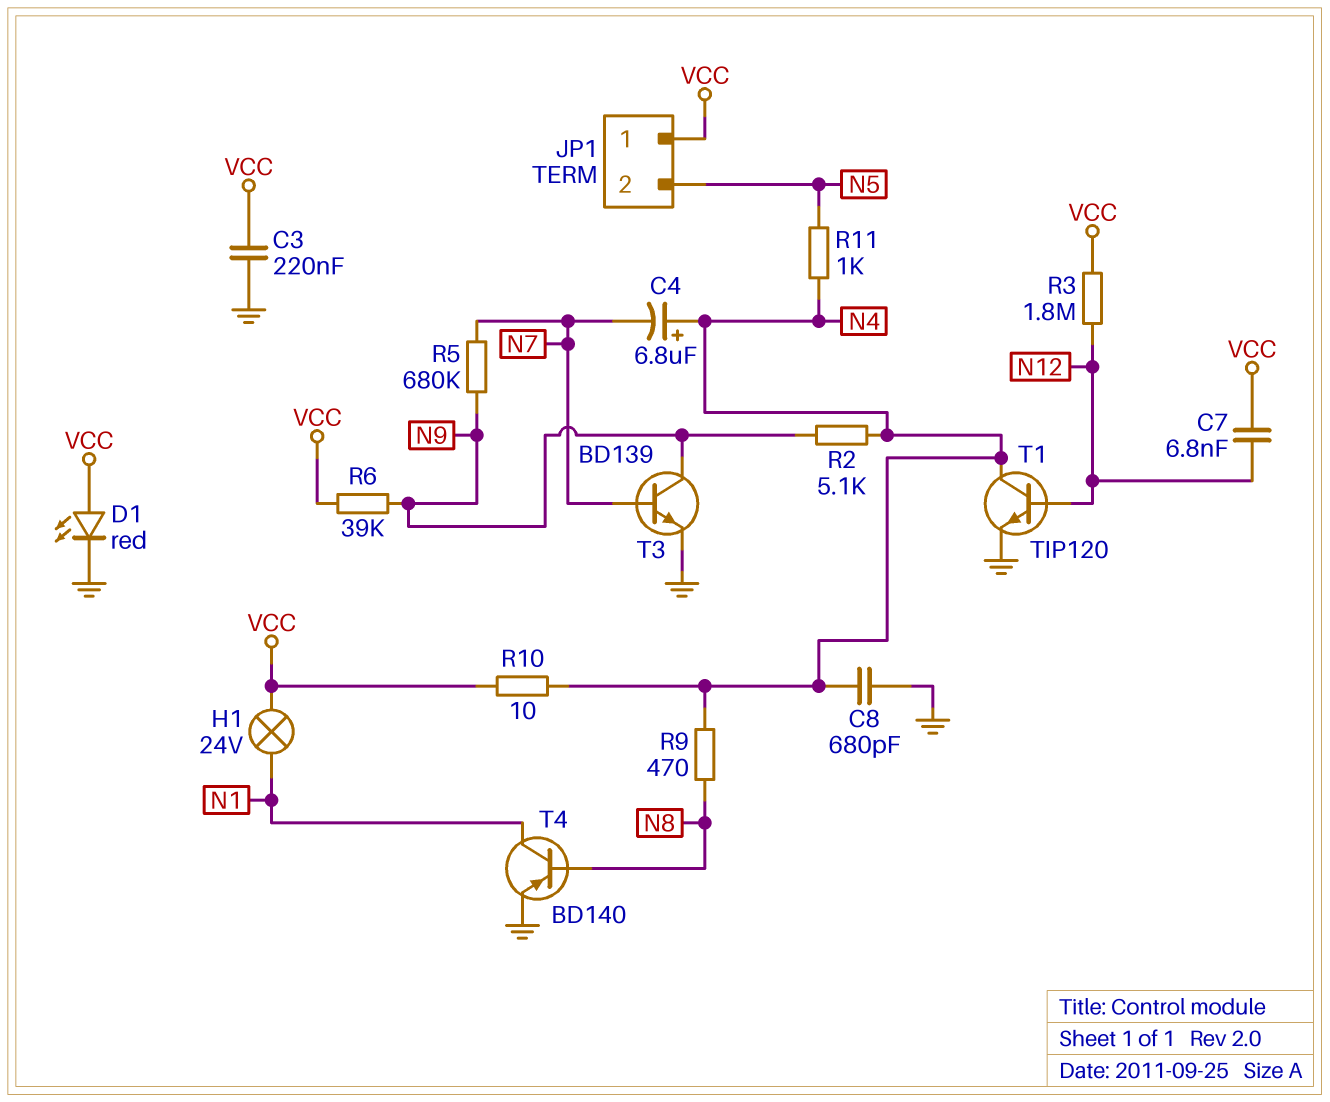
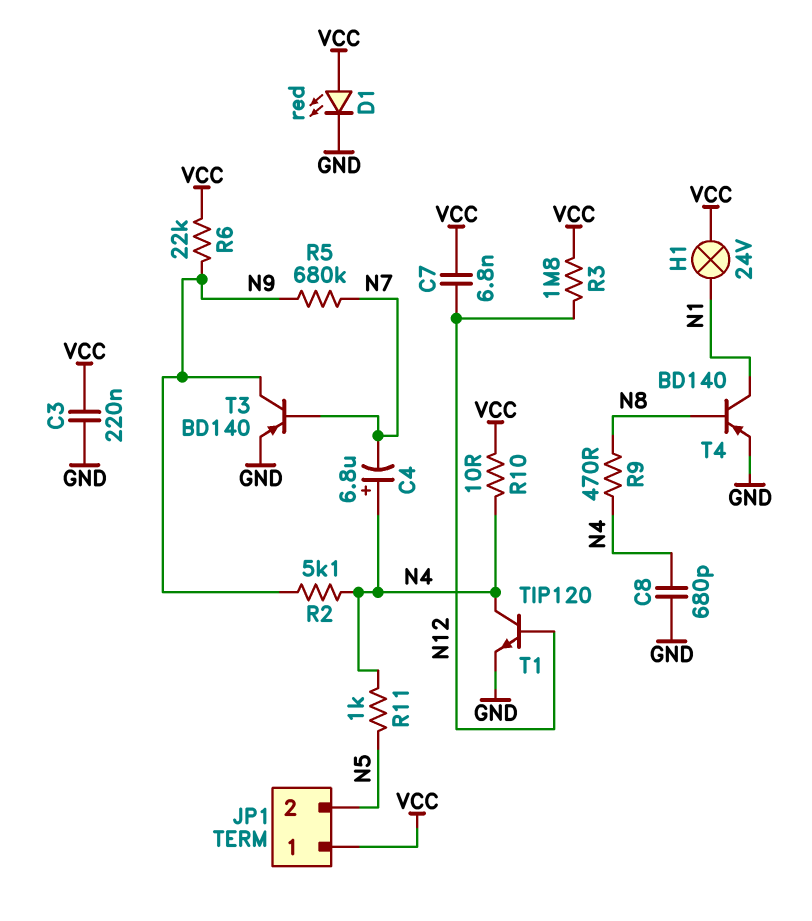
R6: 39k (N9, VCC) -> 22k (N9, VCC)
T3: NPN BD139 (B N7, C N9, E GND) -> PNP BD140 (B N7, C N9, E GND)

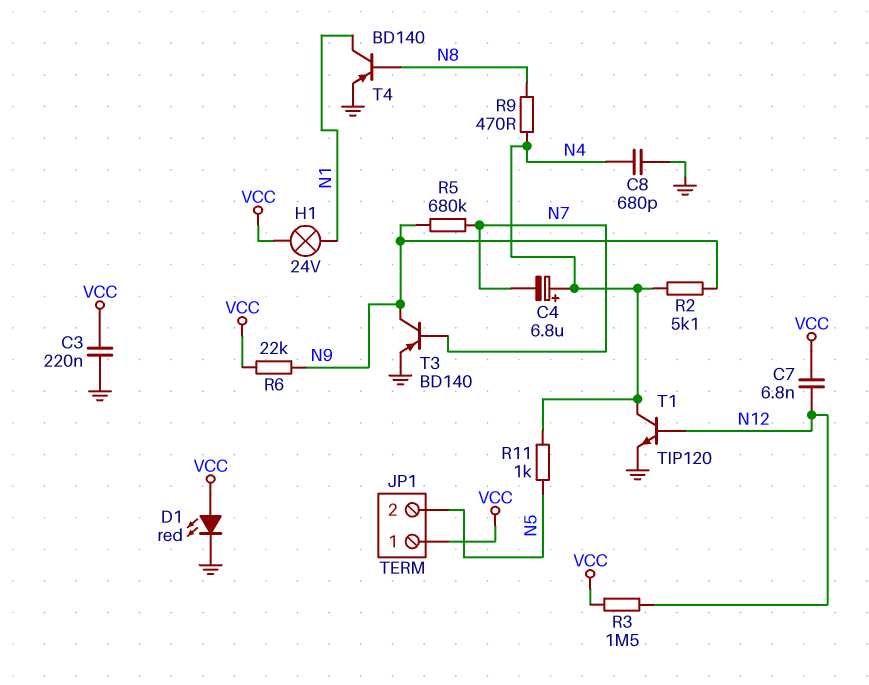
R3: 1.8M (N12, VCC) -> 1.5M (N12, VCC)
R10: 10 (N4, VCC) -> none

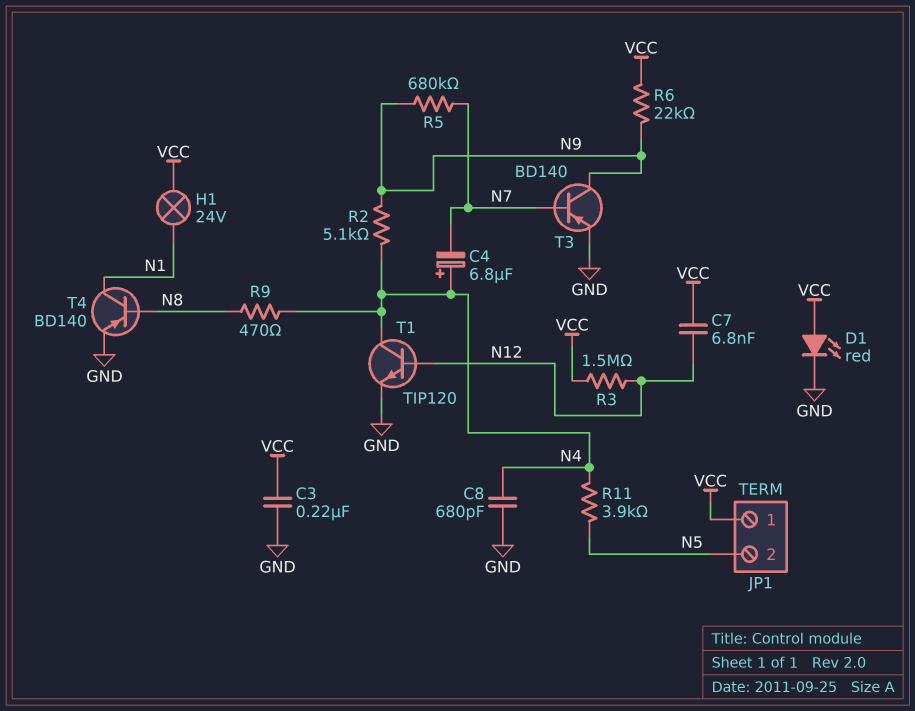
R11: 1k (N4, N5) -> 3.9k (N4, N5)

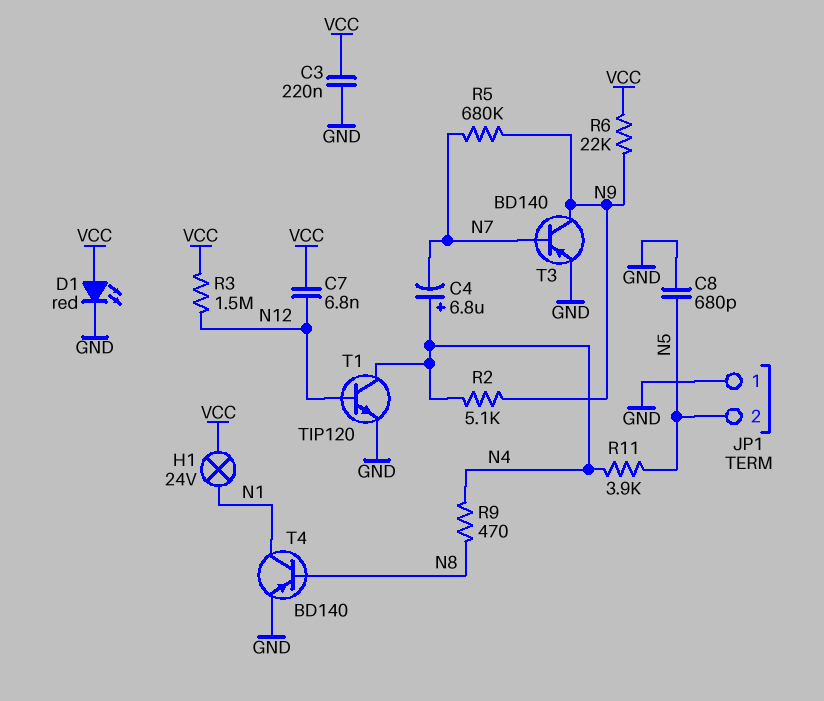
C8: 680pF (GND, N4) -> 680pF (GND, N5)
JP1 pin 1: VCC -> GND

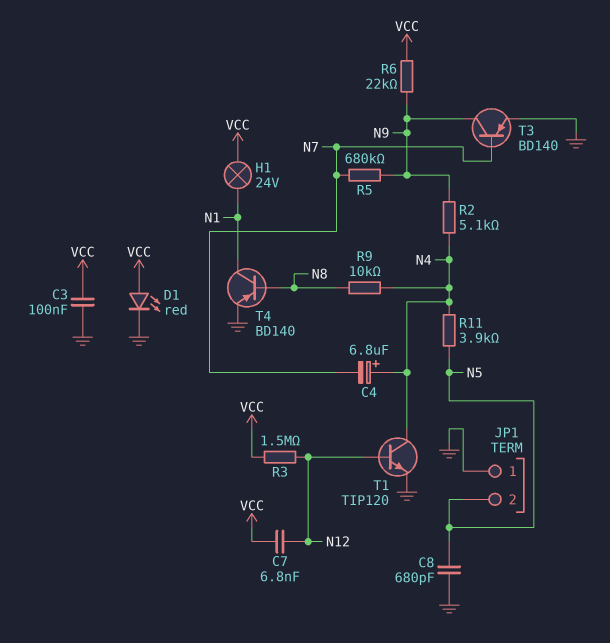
C3: 220nF (GND, VCC) -> 100nF (GND, VCC)
R9: 470 (N4, N8) -> 10k (N4, N8)

